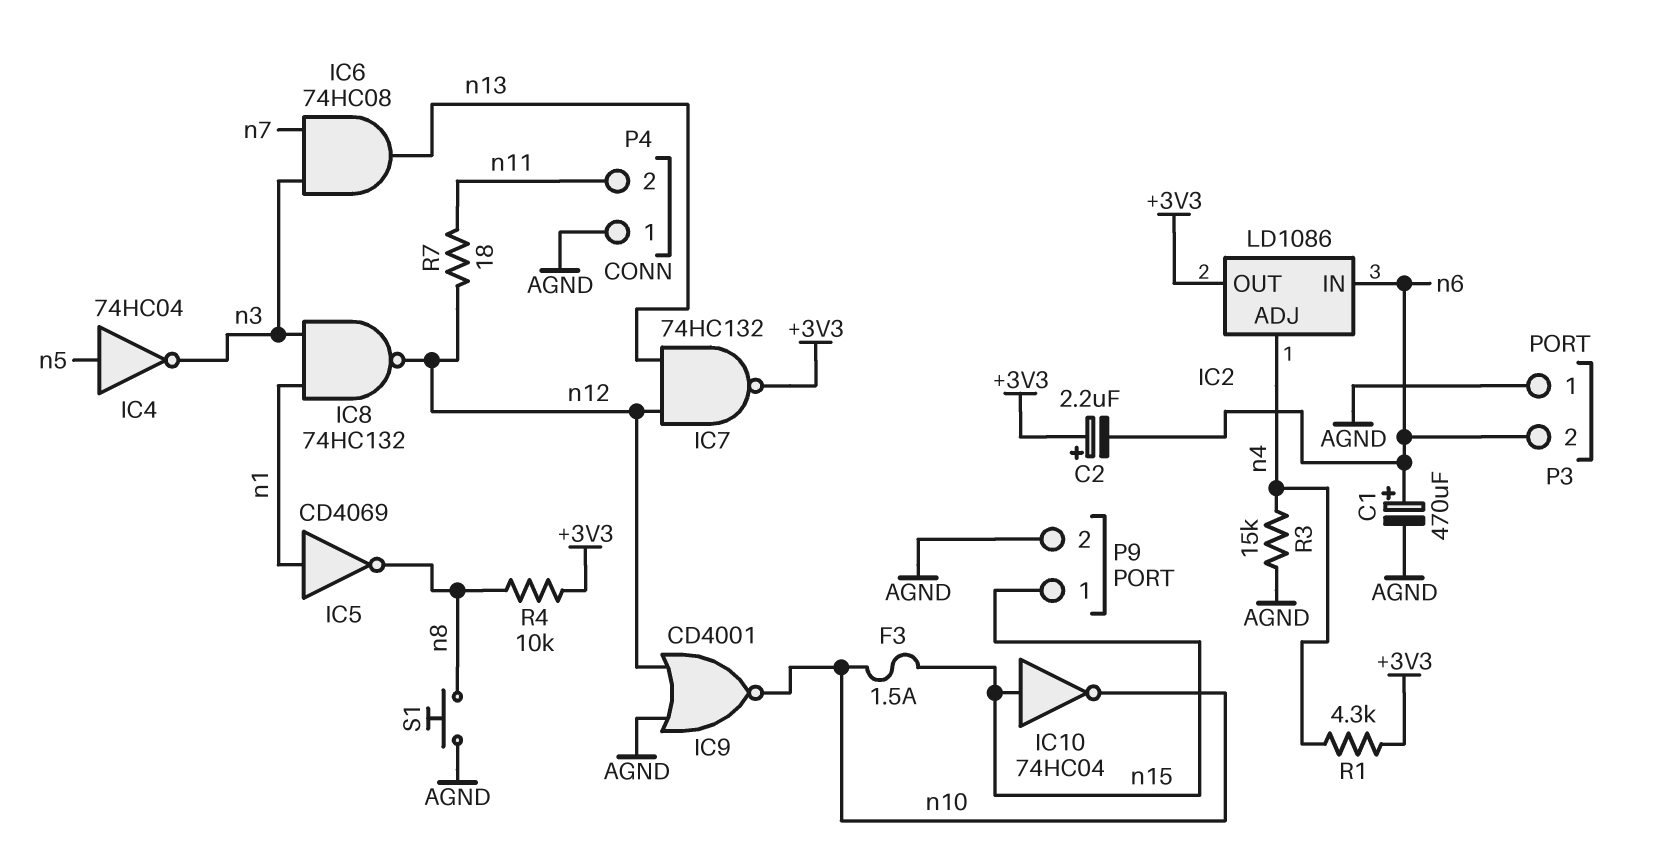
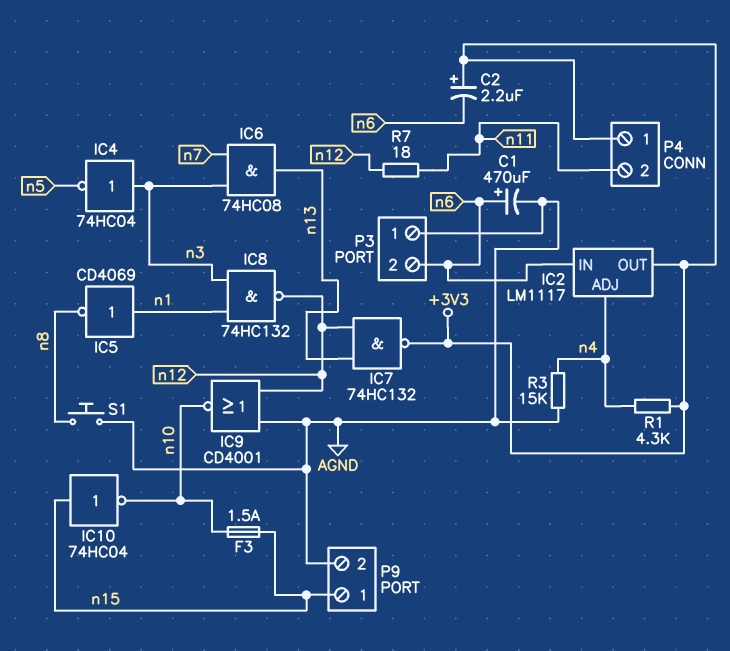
IC2: LD1086 -> LM1117
IC4: NOT 74HC04 (in n5, out n3) -> NOT 74HC04 (in n3, out n5)
P4 pin 1: AGND -> +3V3
R4: 10k (+3V3, n8) -> none

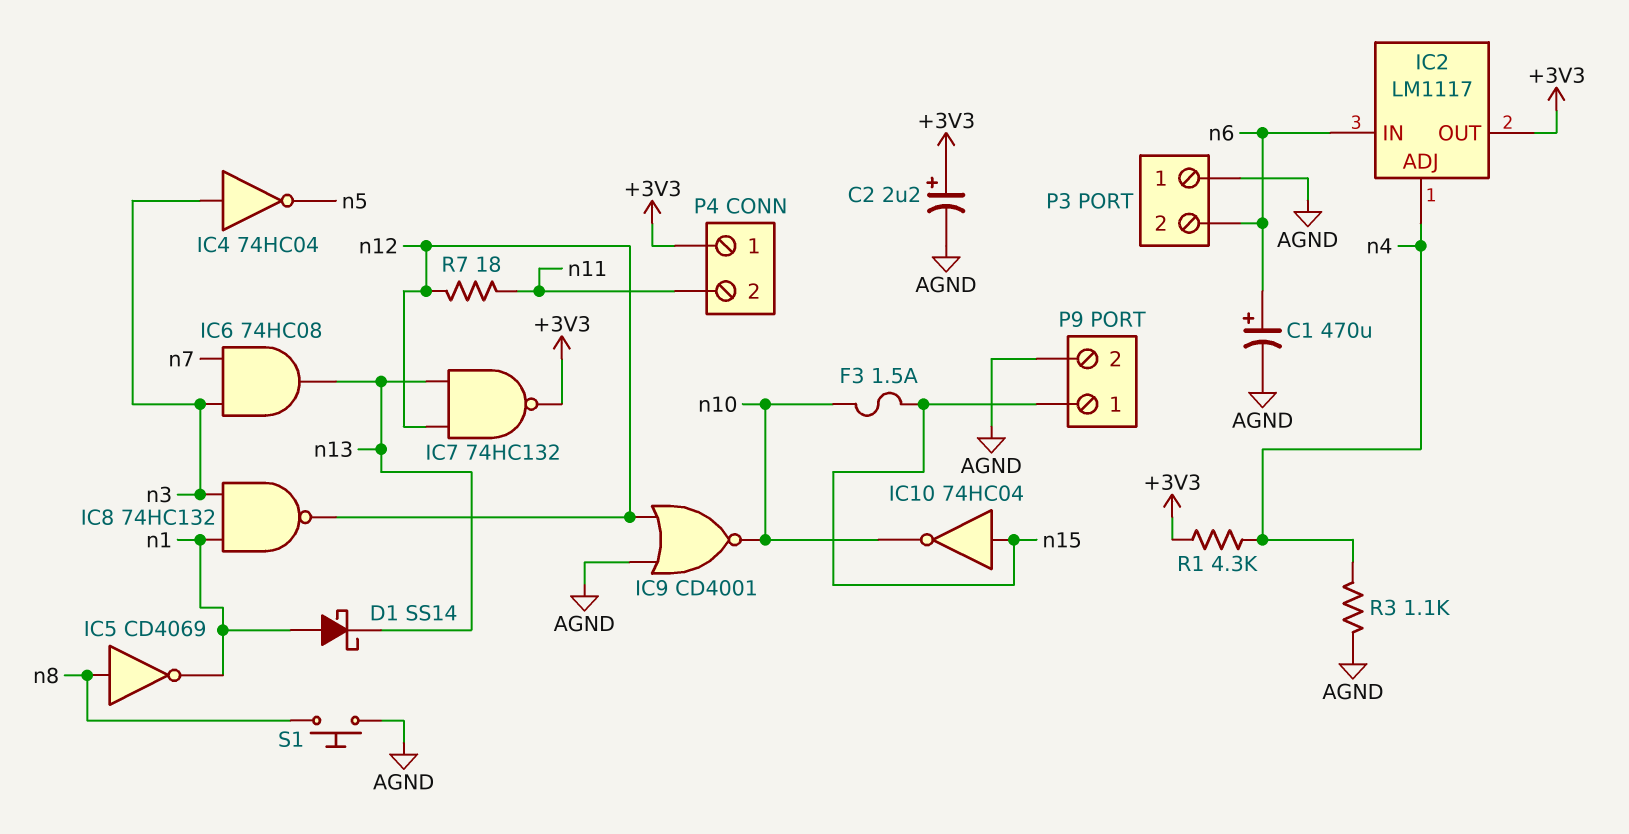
C2: 2.2uF (plus +3V3, minus n6) -> 2.2uF (plus +3V3, minus AGND)
D1: none -> schottky SS14 (A n1, K n13)
IC5: NOT CD4069 (in n1, out n8) -> NOT CD4069 (in n8, out n1)
R3: 15k (AGND, n4) -> 1.1k (AGND, n4)

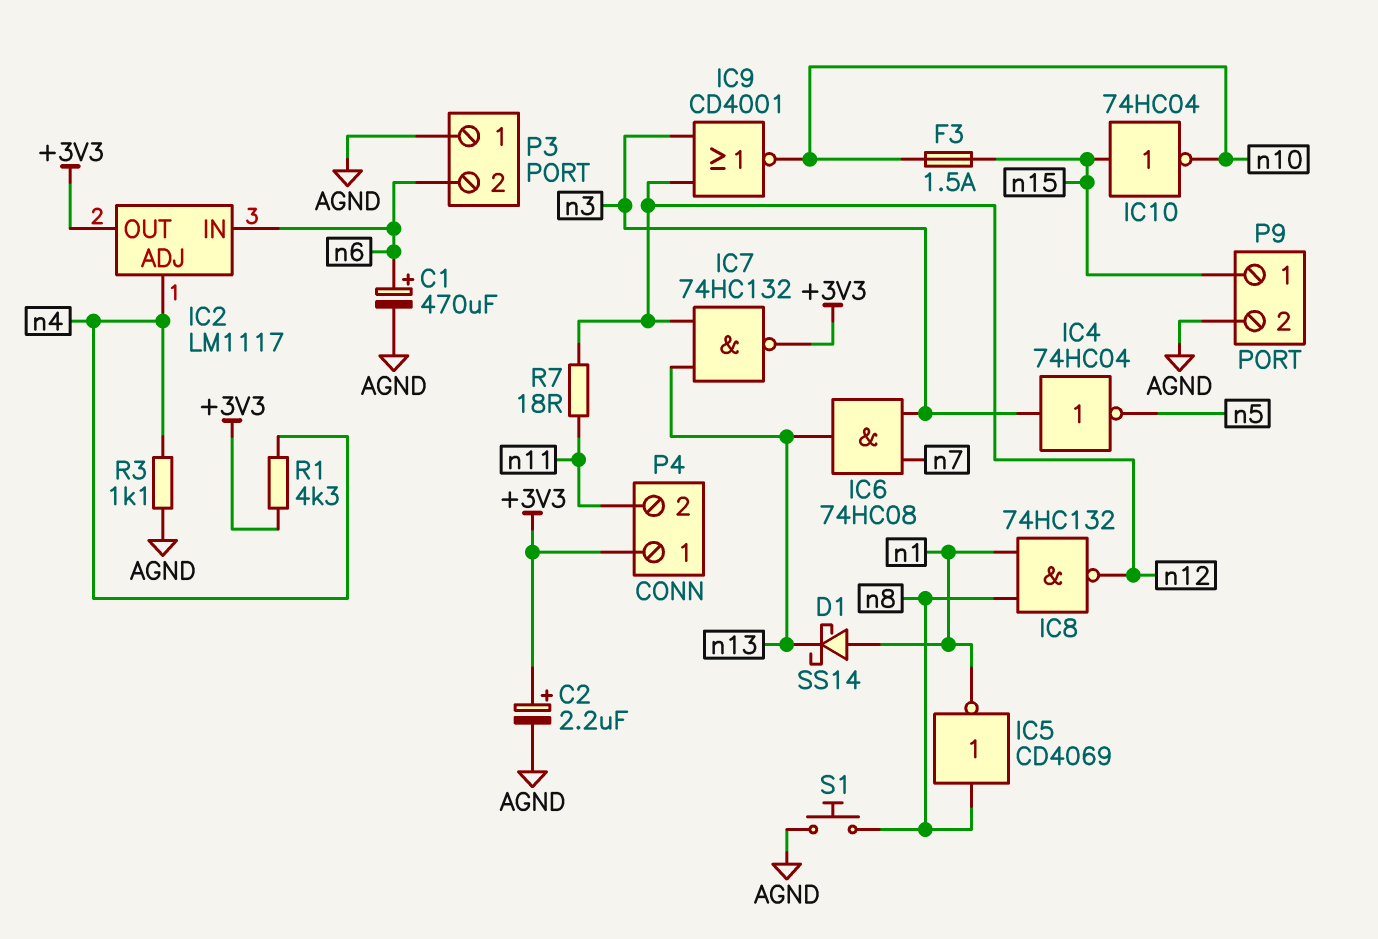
IC8: NAND 74HC132 (in n1, in n3, out n12) -> NAND 74HC132 (in n1, in n8, out n12)
IC9: NOR CD4001 (in AGND, in n12, out n10) -> NOR CD4001 (in n3, in n12, out n10)

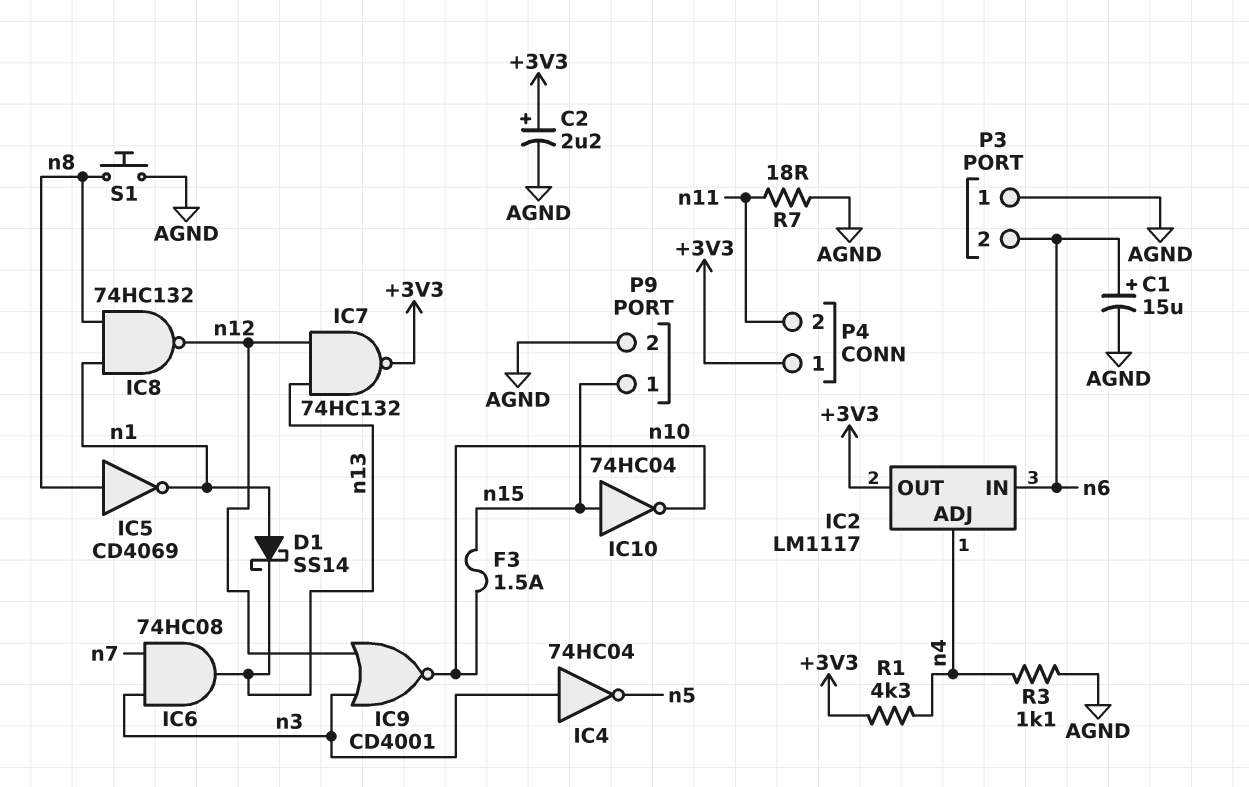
C1: 470uF (plus n6, minus AGND) -> 15uF (plus n6, minus AGND)
R7: 18 (n11, n12) -> 18 (AGND, n11)

